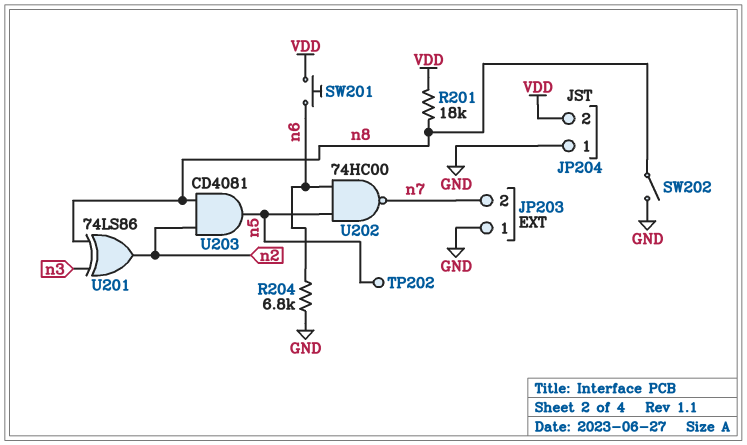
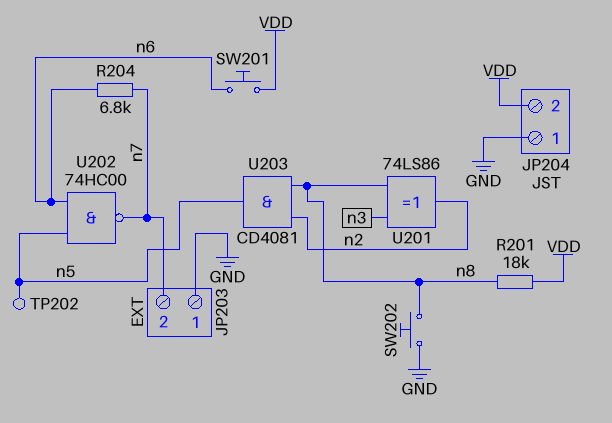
R204: 6.8k (GND, n6) -> 6.8k (n6, n7)
SW202: switch (GND, n8) -> button (GND, n8)

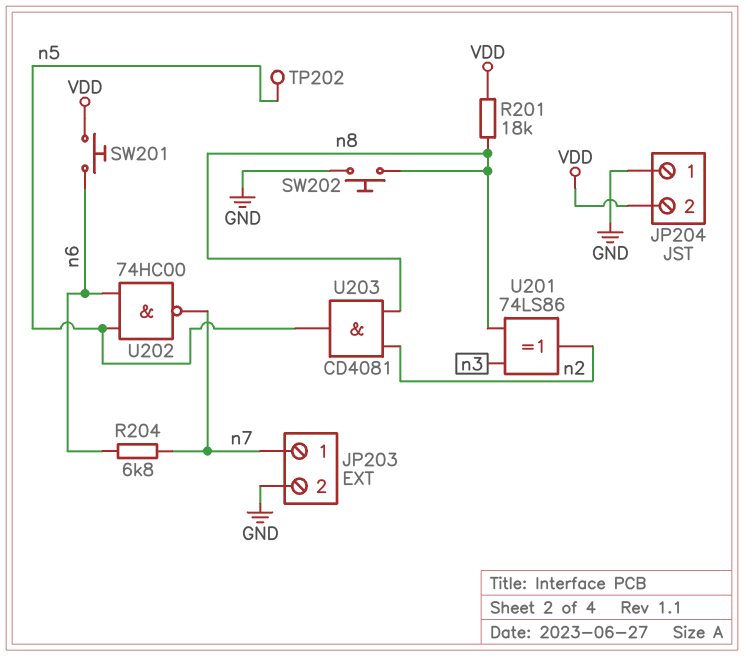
JP203 pin 1: GND -> n7
JP203 pin 2: n7 -> GND

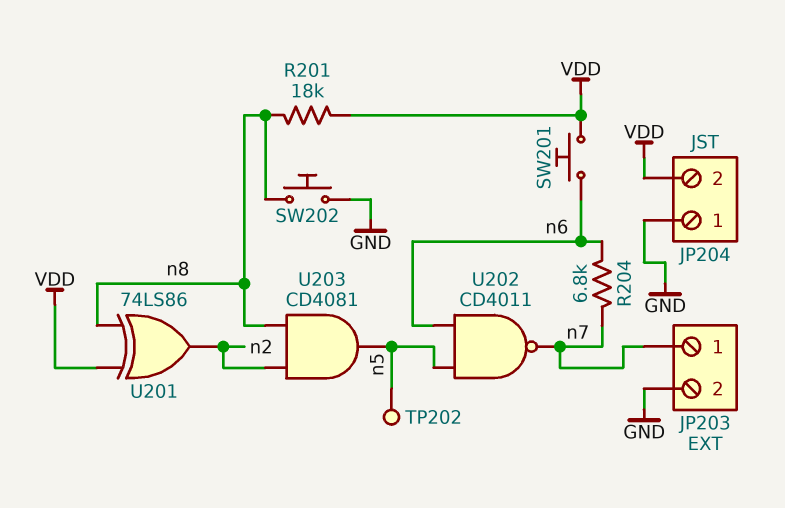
U201: XOR 74LS86 (in n3, in n8, out n2) -> XOR 74LS86 (in VDD, in n8, out n2)
U202: NAND 74HC00 (in n5, in n6, out n7) -> NAND CD4011 (in n5, in n6, out n7)

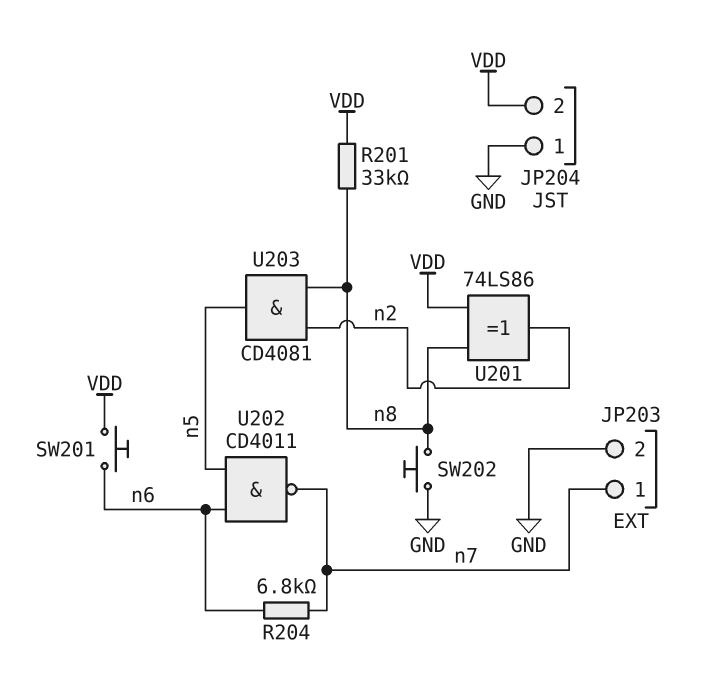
R201: 18k (VDD, n8) -> 33k (VDD, n8)
TP202: test point (n5) -> none

